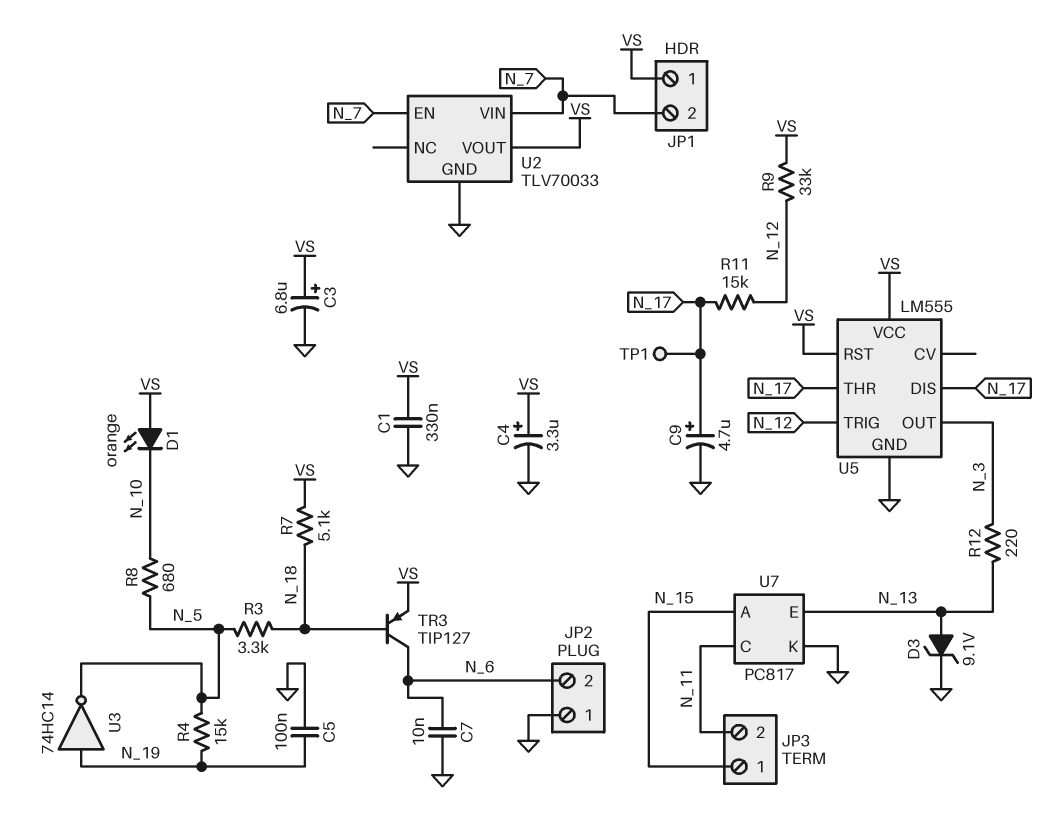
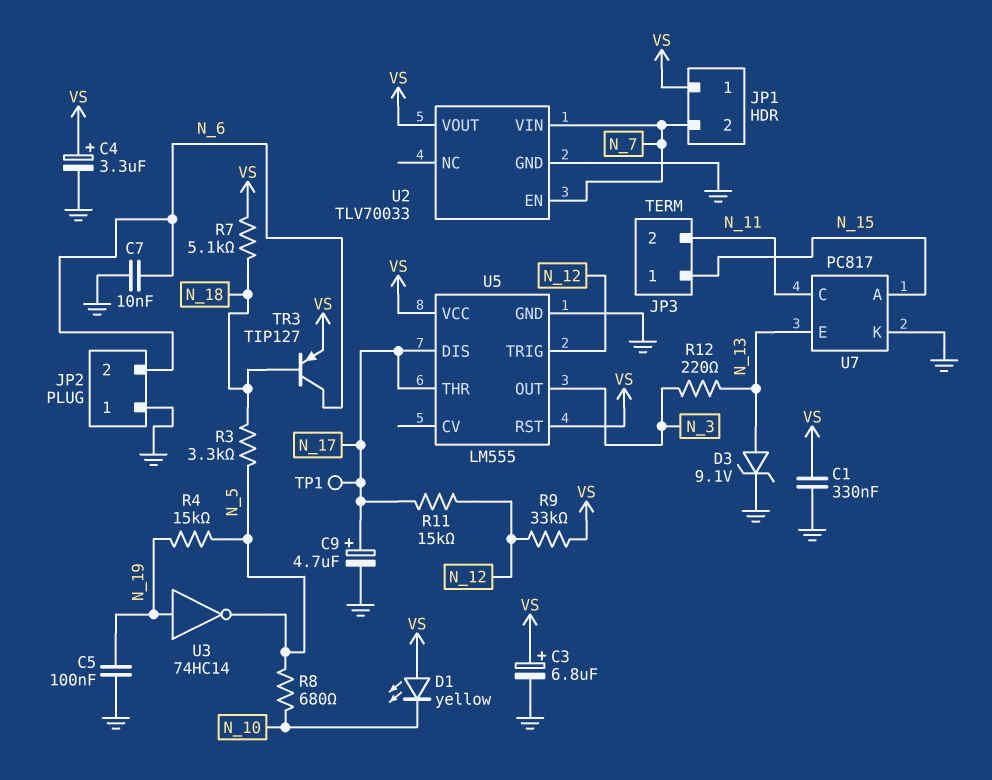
D1: LED orange (A VS, K N_10) -> LED yellow (A VS, K N_10)

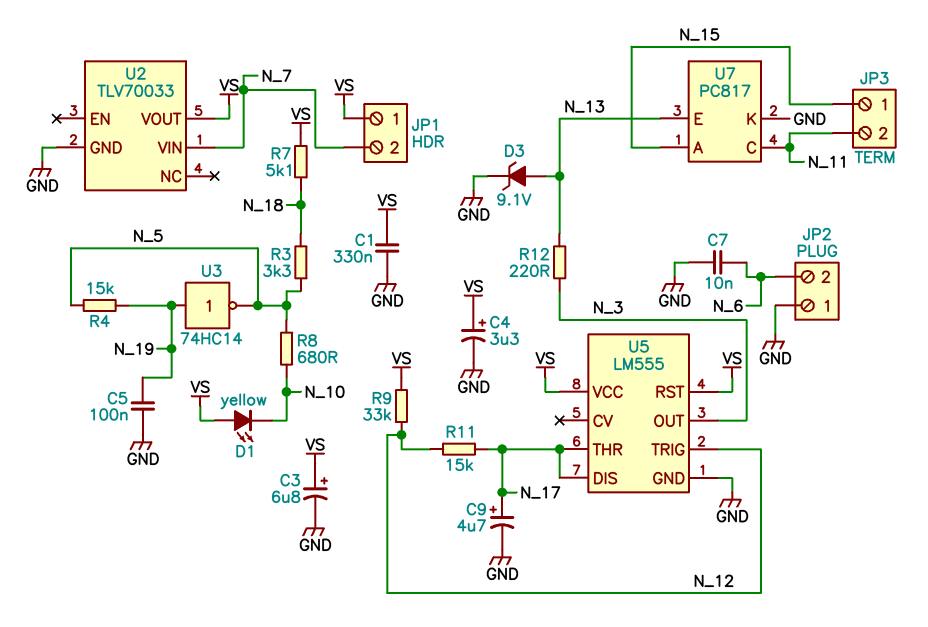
TP1: test point (N_17) -> none
TR3: PNP TIP127 (B N_18, C N_6, E VS) -> none
U2 pin EN: N_7 -> none

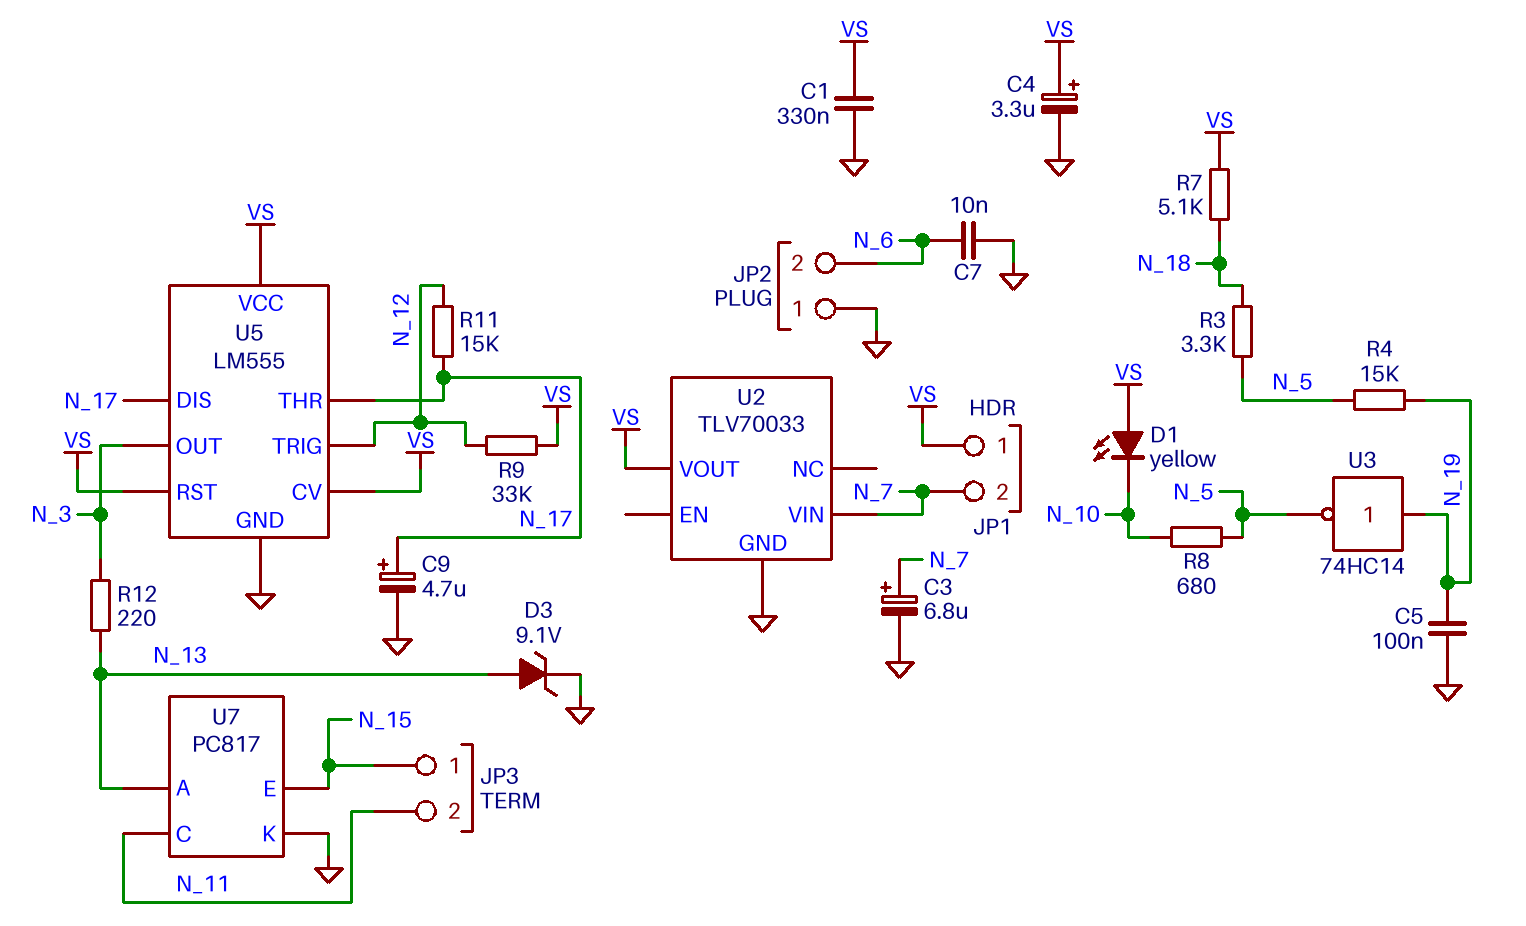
C3: 6.8uF (plus VS, minus GND) -> 6.8uF (plus N_7, minus GND)
U5 pin CV: none -> VS
U7 pin A: N_15 -> N_13
U7 pin E: N_13 -> N_15

